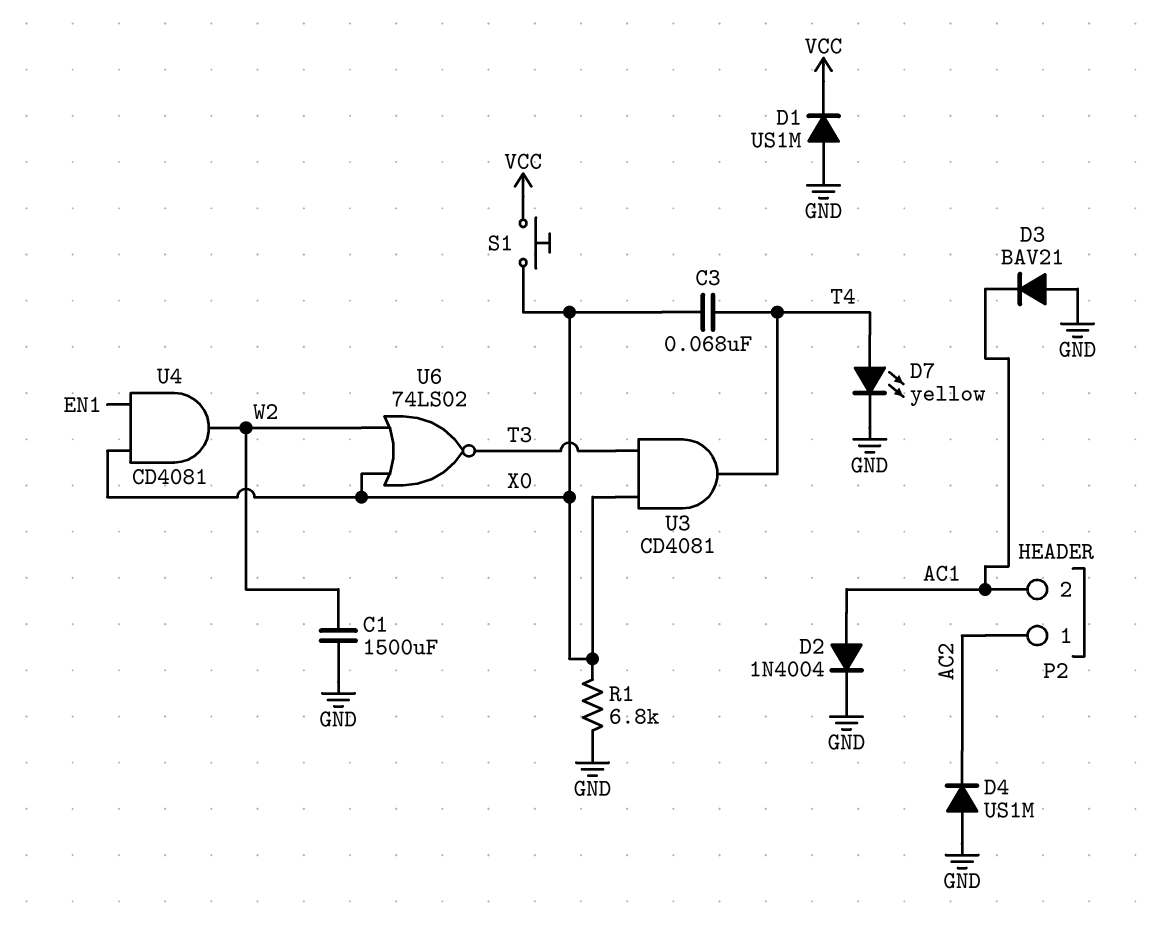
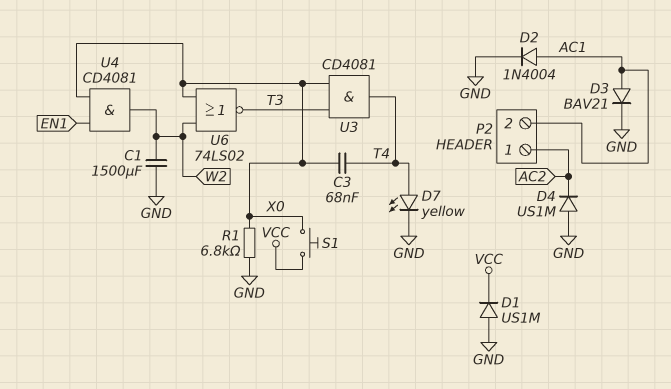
D3: diode BAV21 (A GND, K AC1) -> diode BAV21 (A AC1, K GND)

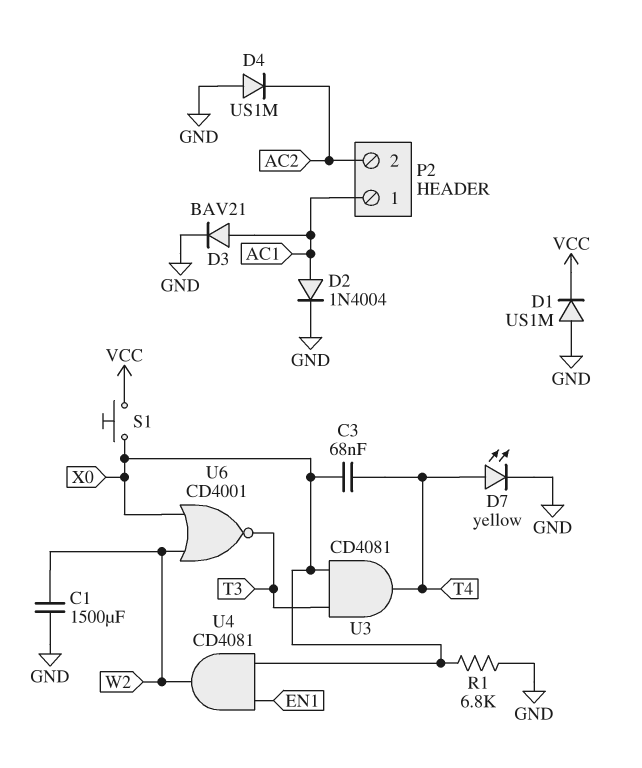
P2 pin 1: AC2 -> AC1
P2 pin 2: AC1 -> AC2
U6: NOR 74LS02 (in W2, in X0, out T3) -> NOR CD4001 (in W2, in X0, out T3)

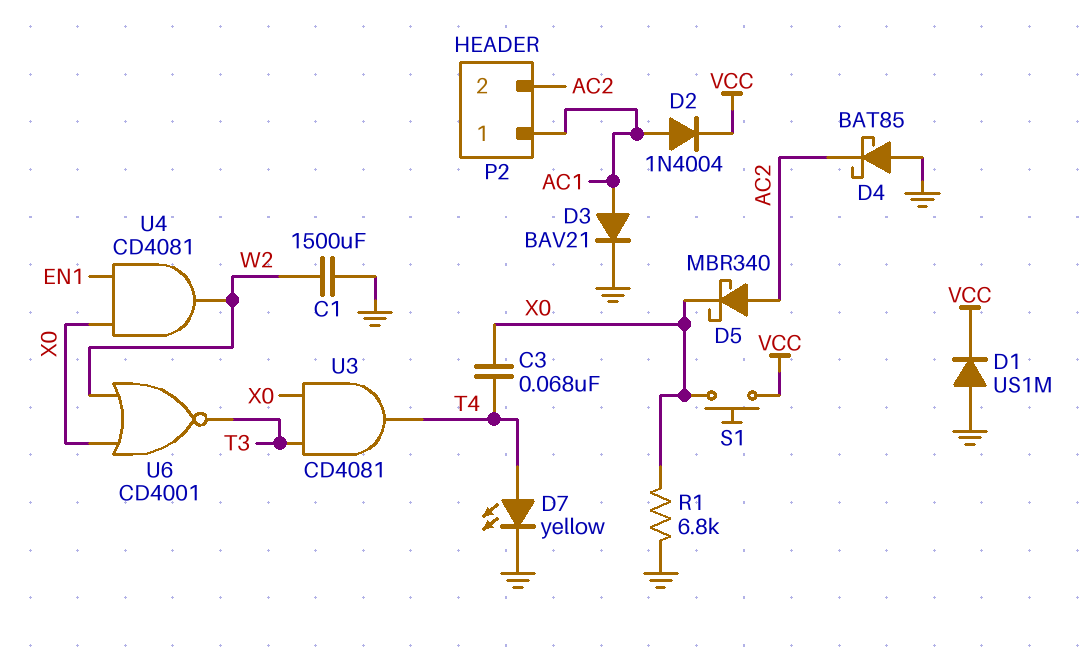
D2: diode 1N4004 (A AC1, K GND) -> diode 1N4004 (A AC1, K VCC)
D4: diode US1M (A GND, K AC2) -> schottky BAT85 (A GND, K AC2)
D5: none -> schottky MBR340 (A AC2, K X0)

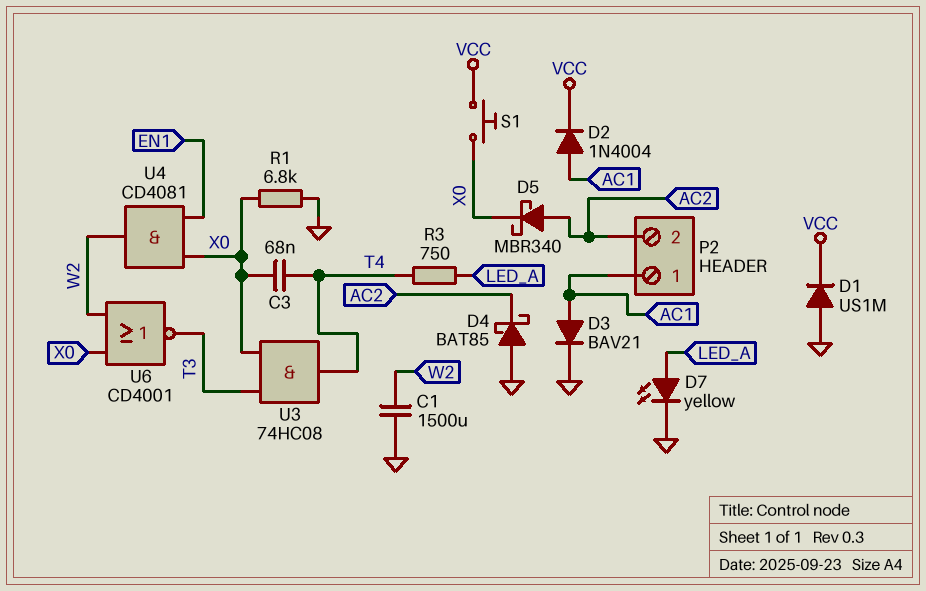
D7: LED yellow (A T4, K GND) -> LED yellow (A LED_A, K GND)
R3: none -> 750 (LED_A, T4)
U3: AND CD4081 (in T3, in X0, out T4) -> AND 74HC08 (in T3, in X0, out T4)

